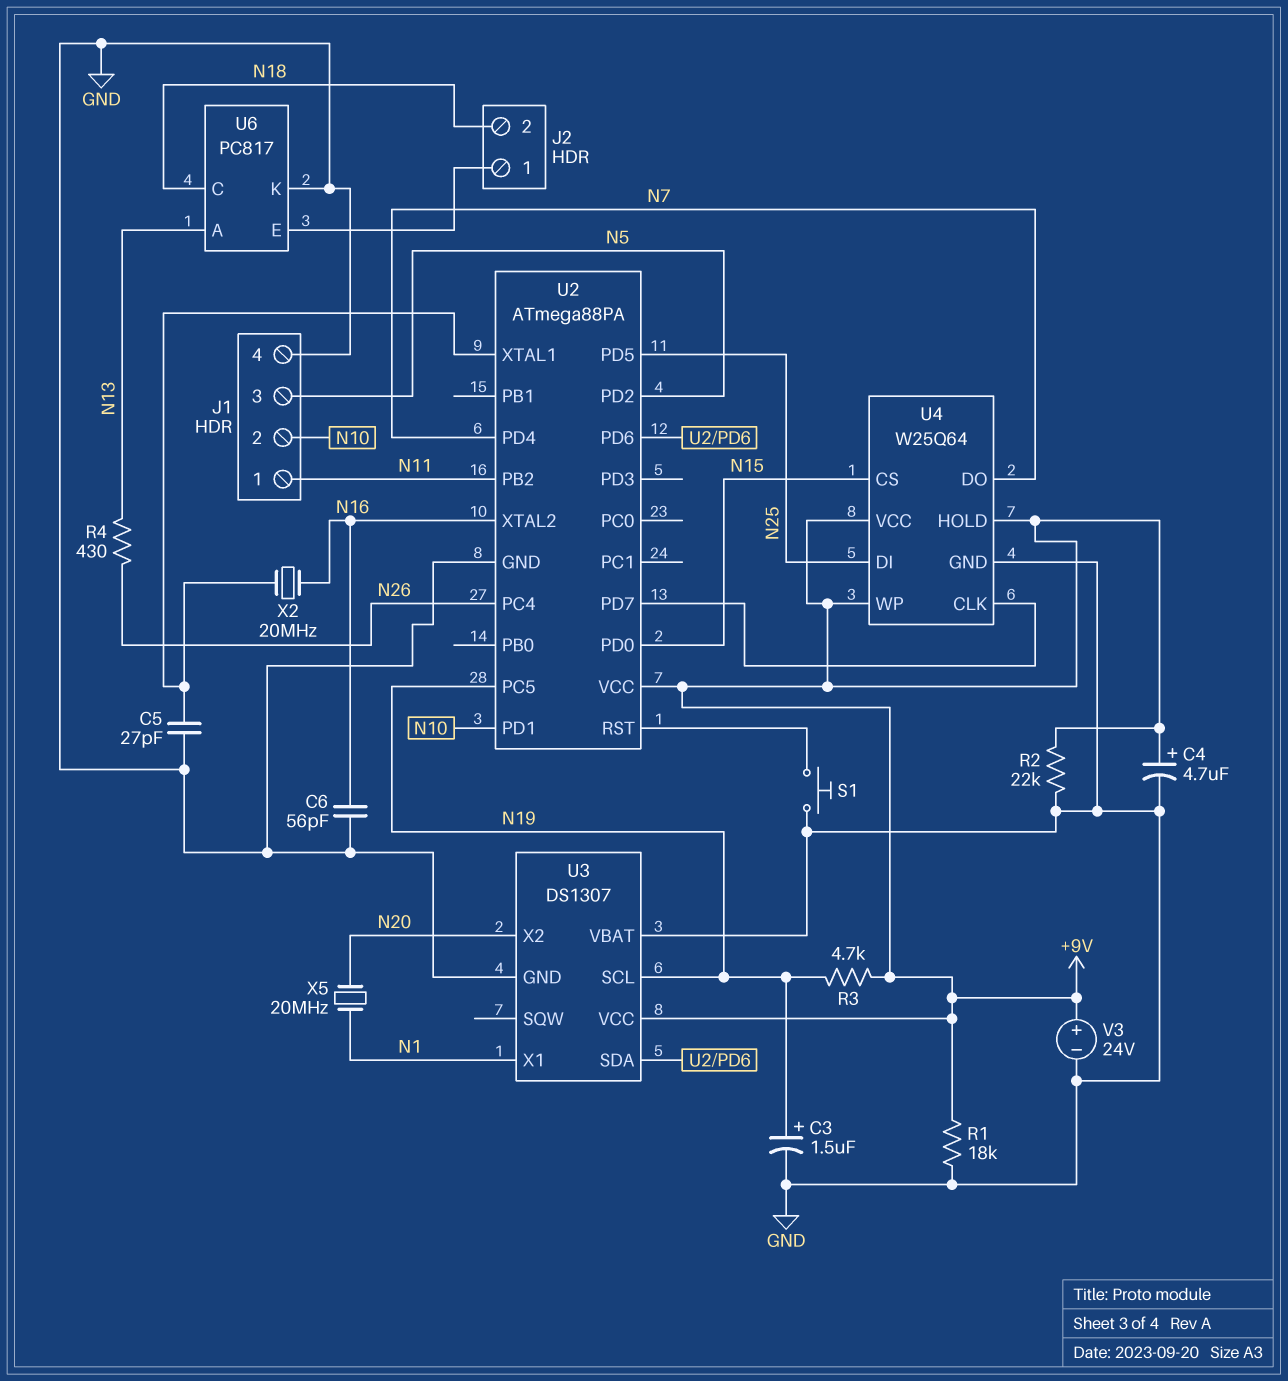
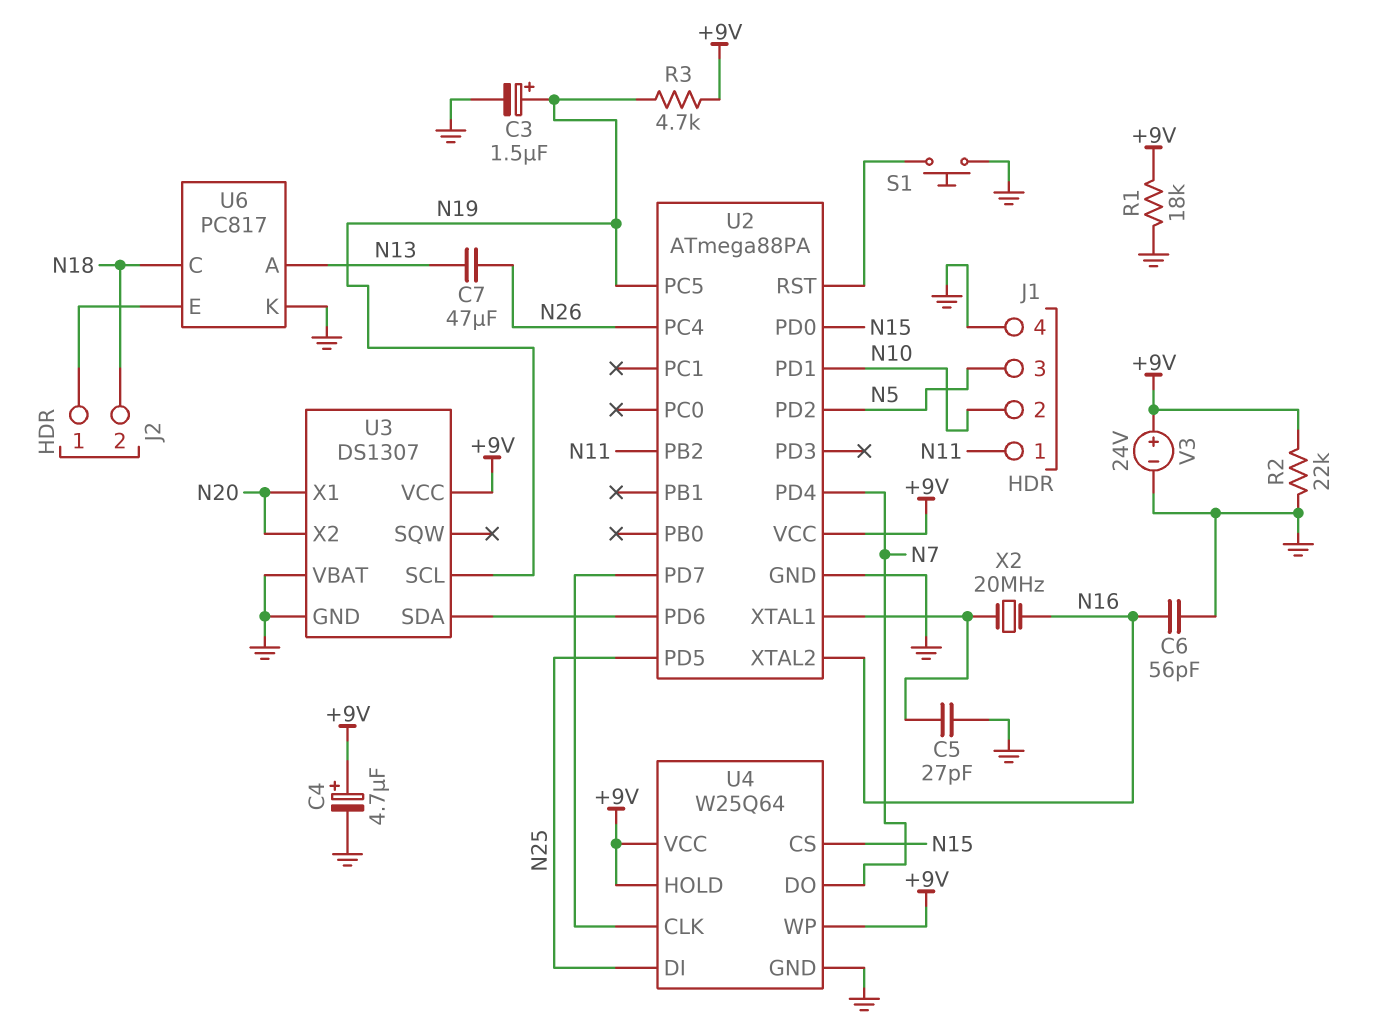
C7: none -> 47uF (N13, N26)
R4: 430 (N13, N26) -> none
U3 pin X1: N1 -> N20
X5: 20MHz (N1, N20) -> none

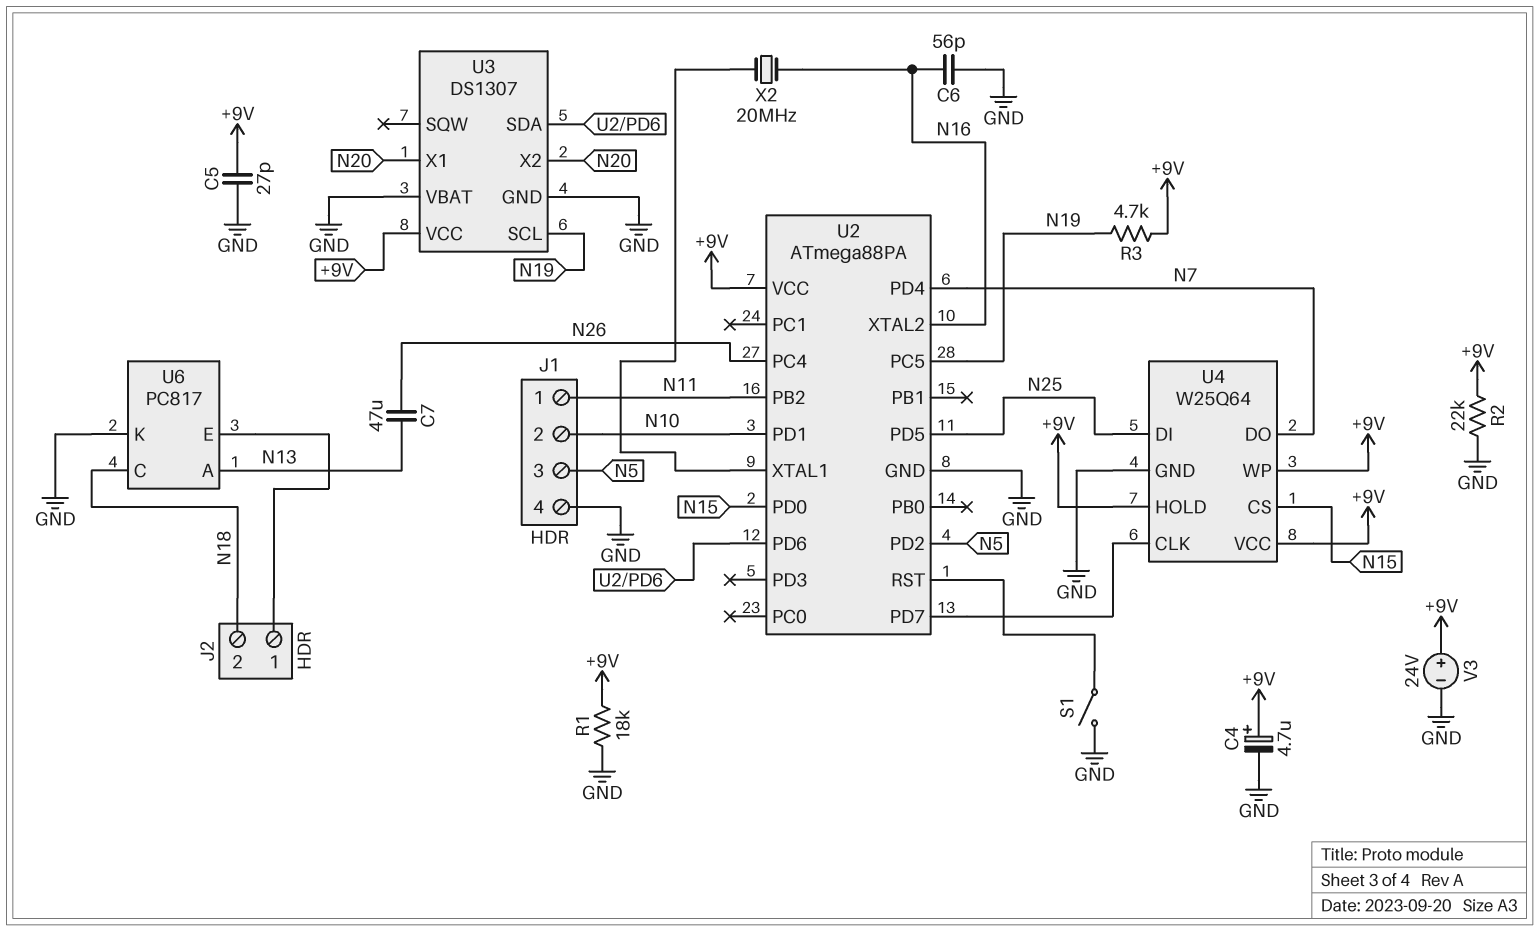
C3: 1.5uF (plus N19, minus GND) -> none
C5: 27pF (GND, U2/XTAL1) -> 27pF (+9V, GND)
S1: button (GND, U2/RST) -> switch (GND, U2/RST)

